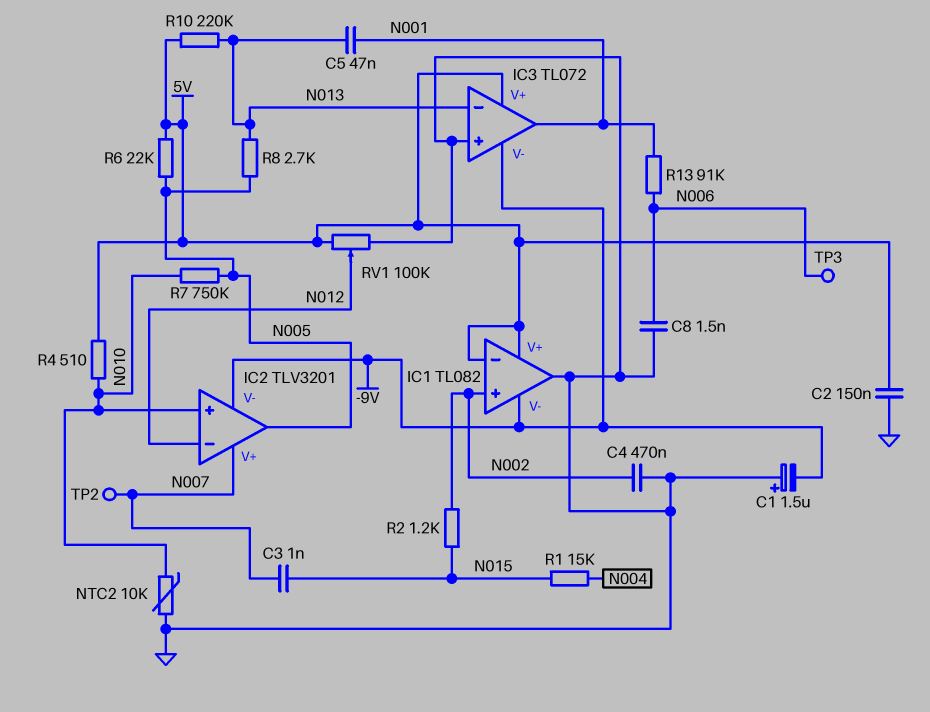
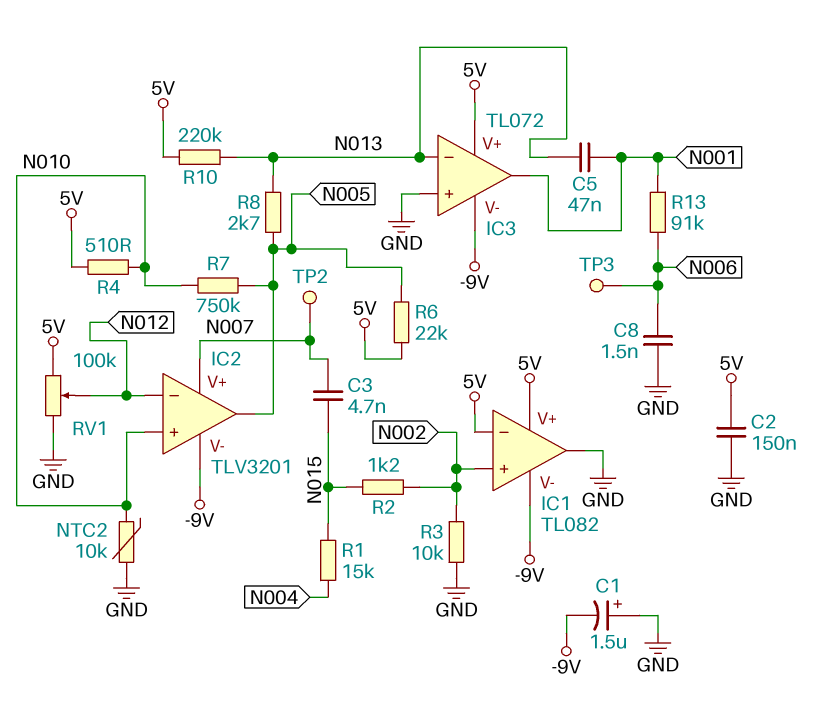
C3: 1nF (N007, N015) -> 4.7nF (N007, N015)
C4: 470nF (GND, N002) -> none
R3: none -> 10k (GND, N002)

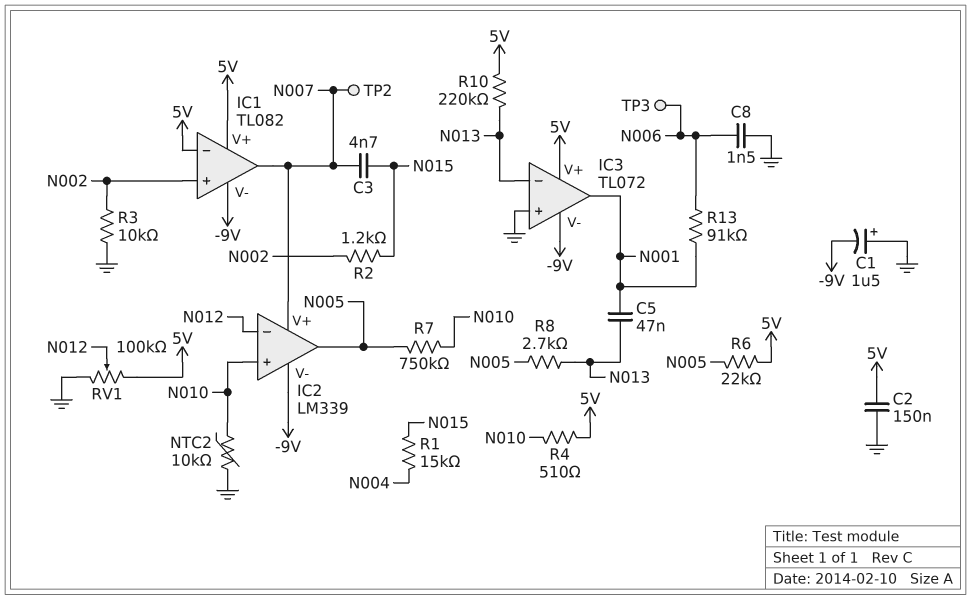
IC1 pin out: GND -> N007
IC2: TLV3201 -> LM339

